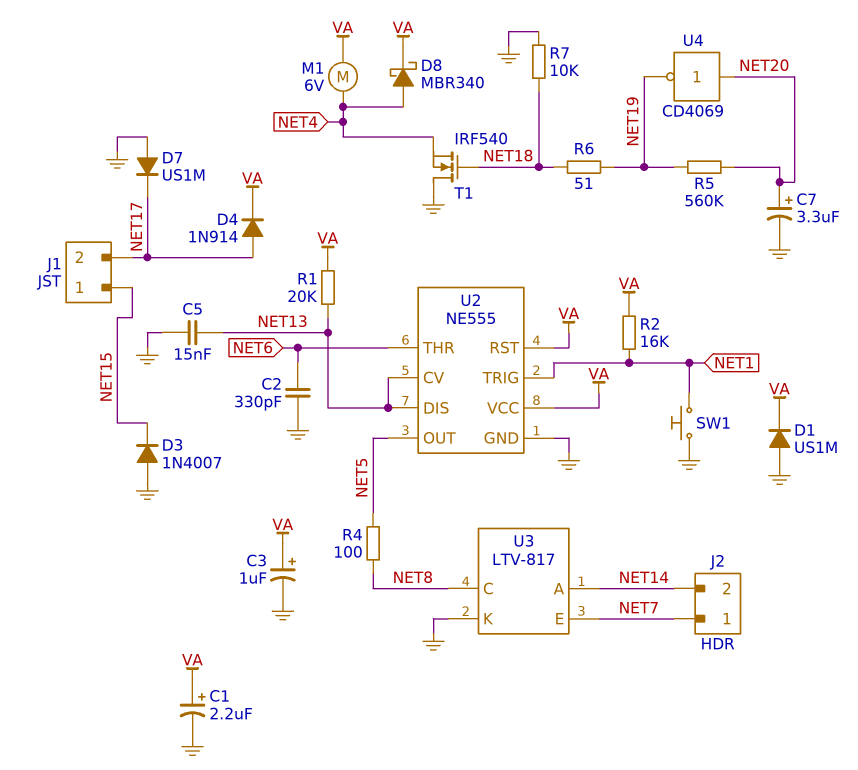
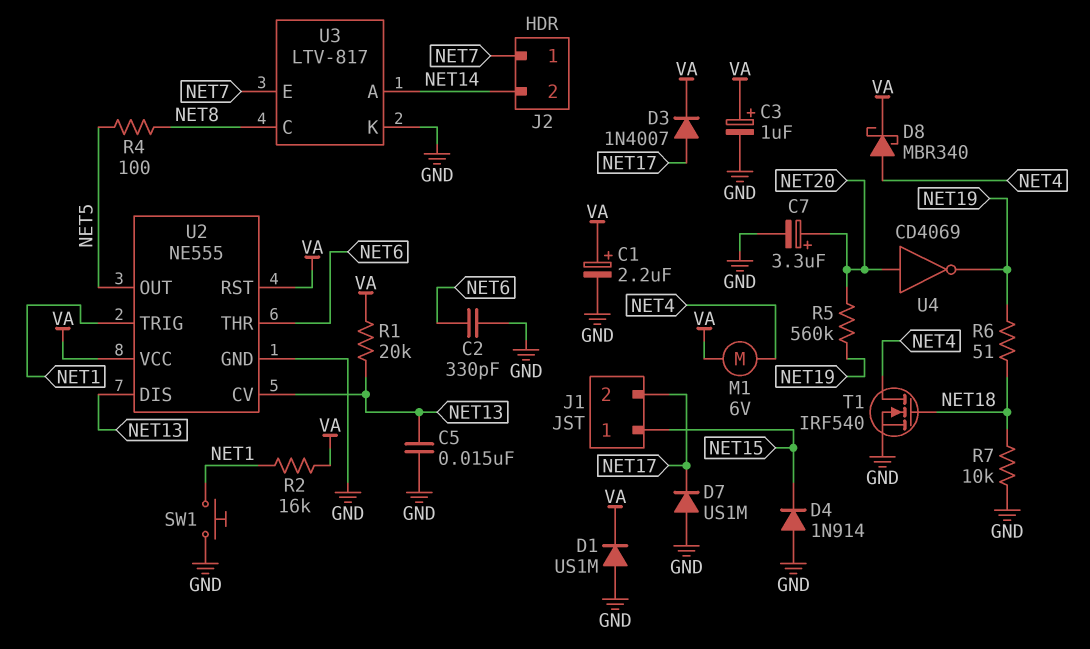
D3: diode 1N4007 (A GND, K NET15) -> diode 1N4007 (A NET17, K VA)
D4: diode 1N914 (A NET17, K VA) -> diode 1N914 (A GND, K NET15)
T1: NMOS IRF540 (G NET18, D GND, S NET4) -> NMOS IRF540 (G NET18, D NET4, S GND)

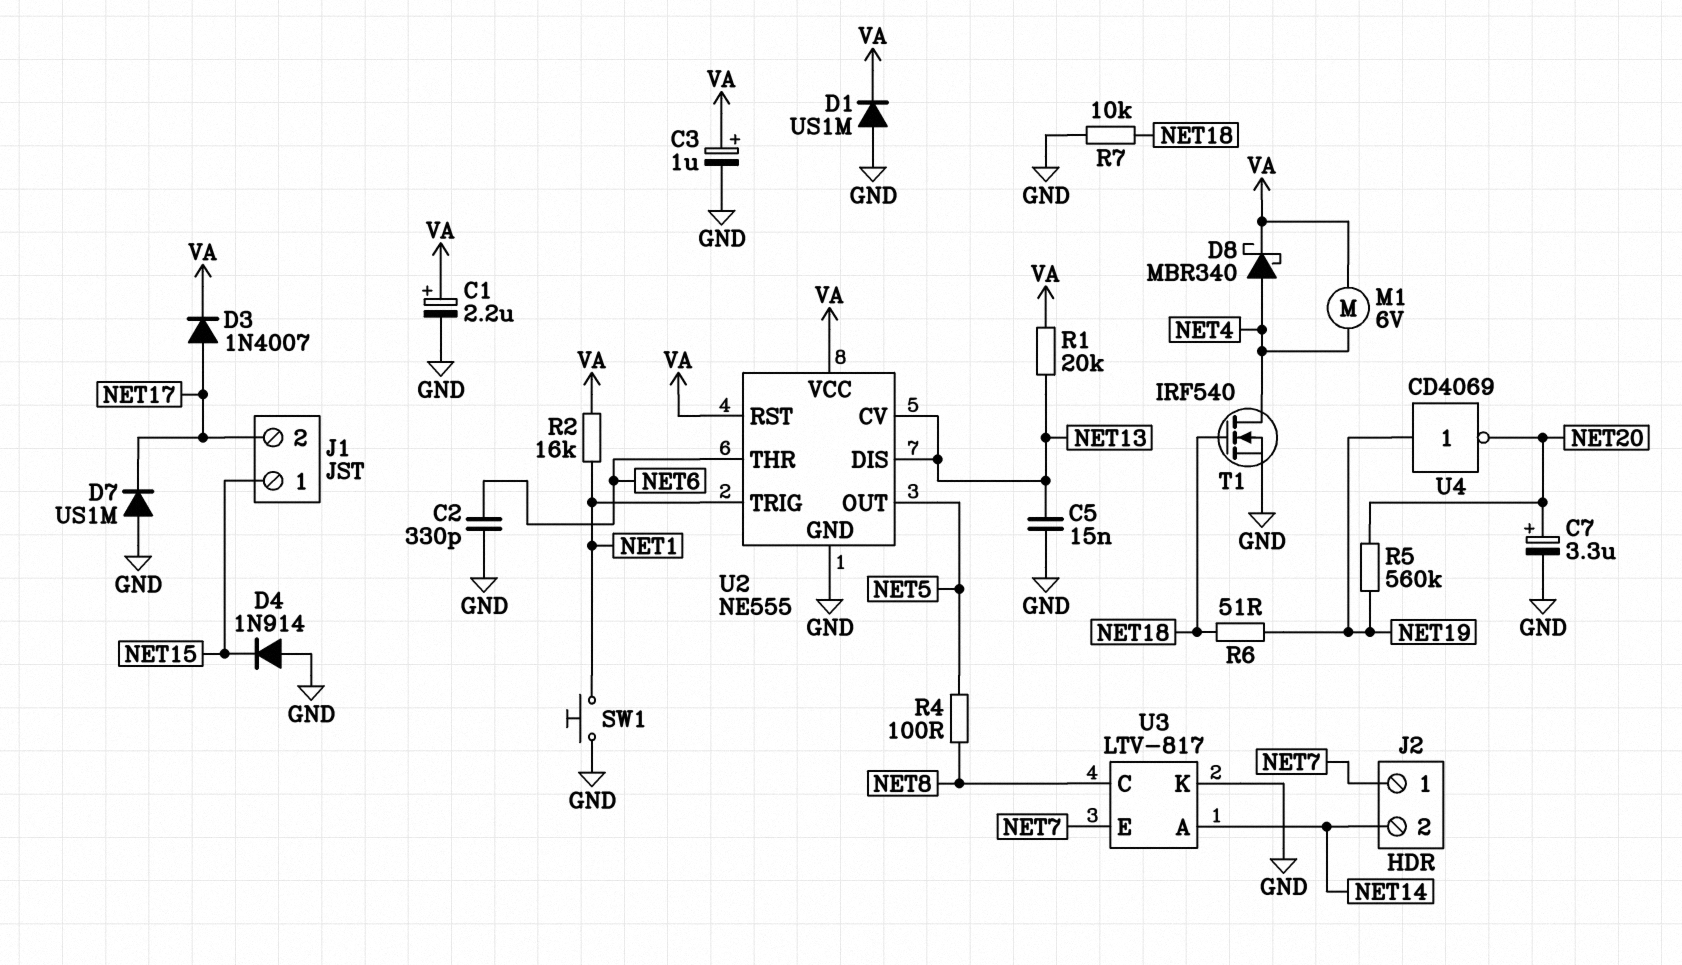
U4: NOT CD4069 (in NET20, out NET19) -> NOT CD4069 (in NET19, out NET20)

